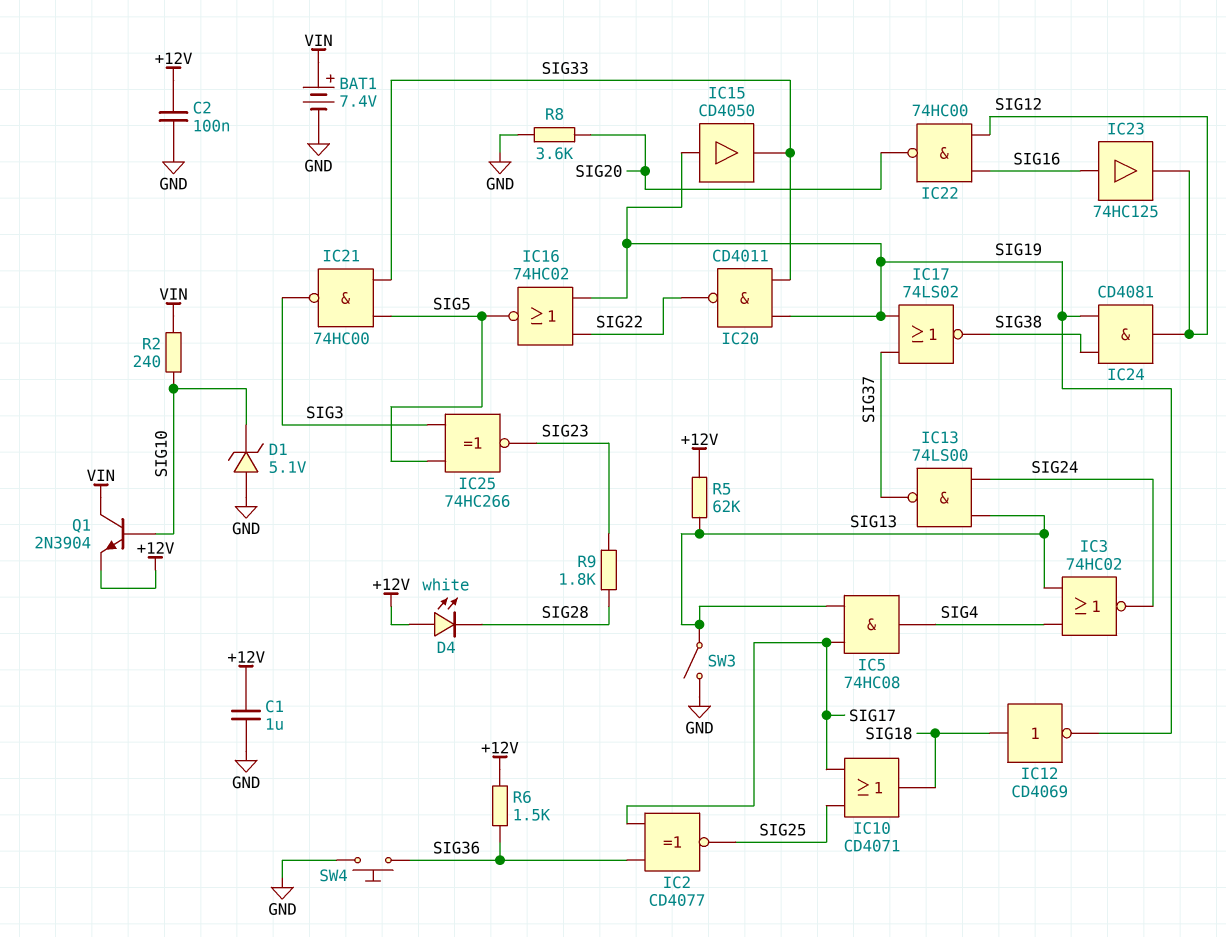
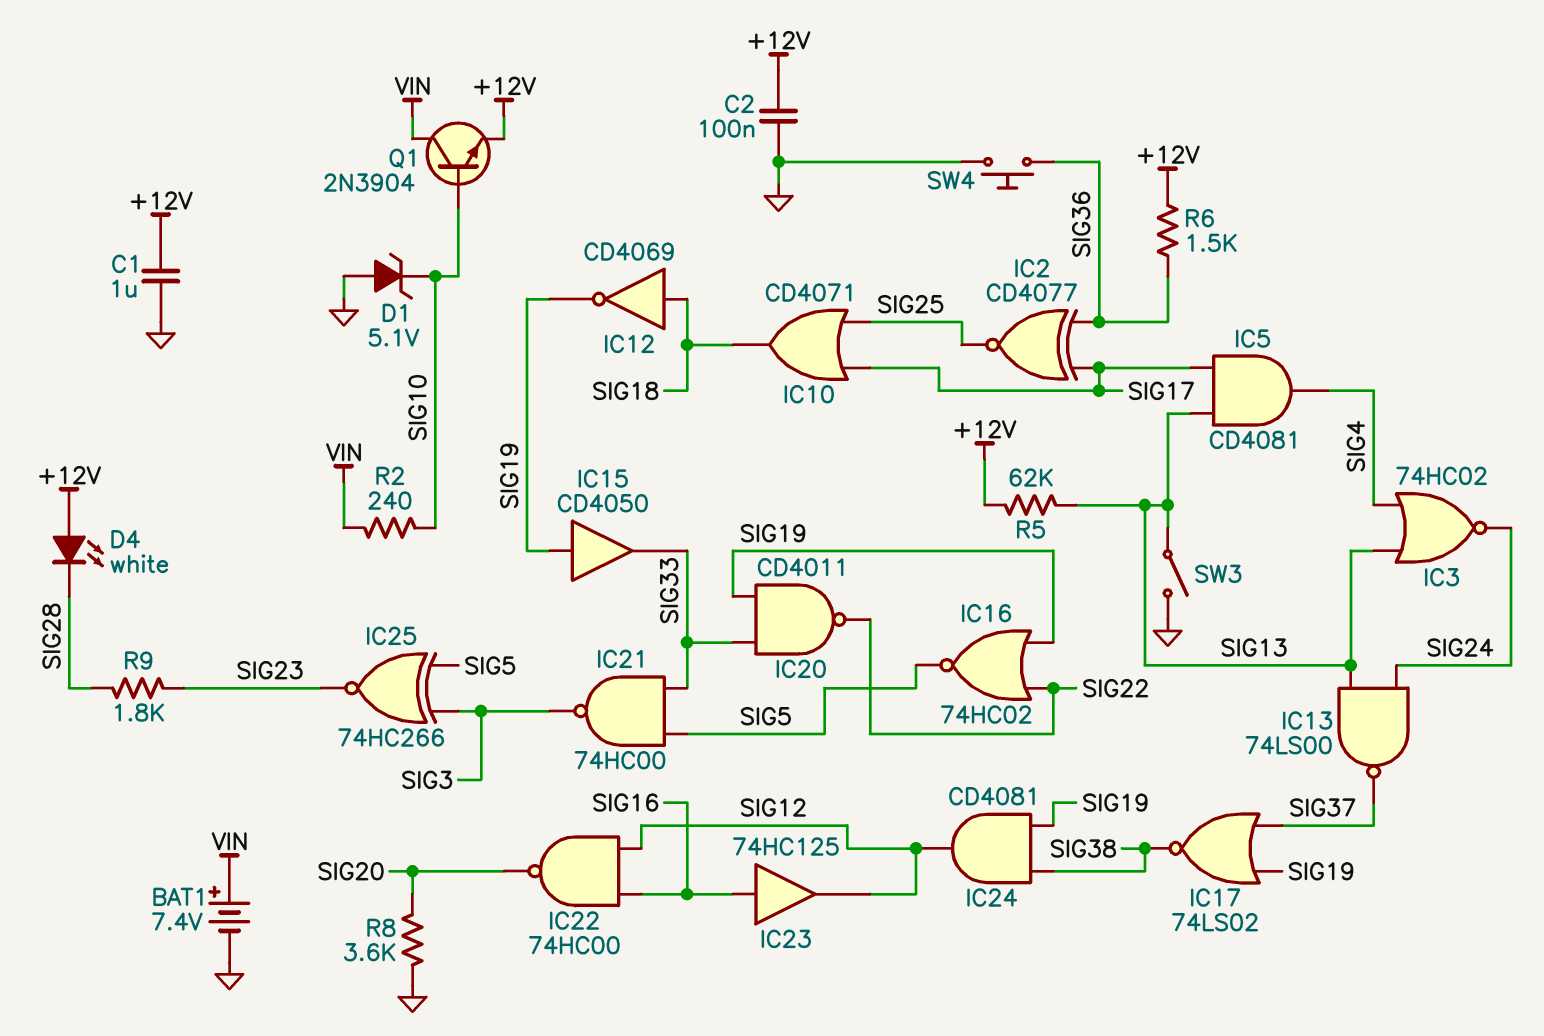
IC5: AND 74HC08 (in SIG13, in SIG17, out SIG4) -> AND CD4081 (in SIG13, in SIG17, out SIG4)

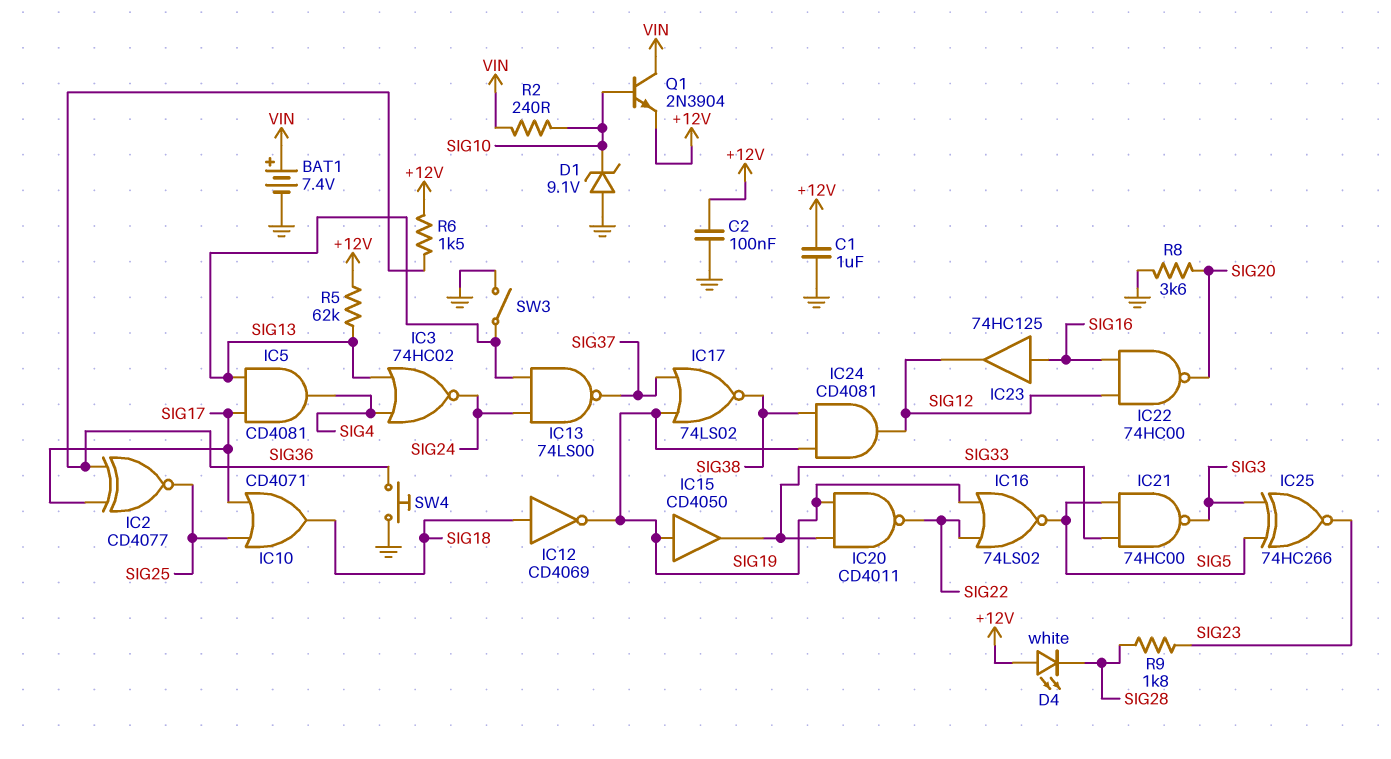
D1: zener 5.1V (A GND, K SIG10) -> zener 9.1V (A GND, K SIG10)
IC16: NOR 74HC02 (in SIG19, in SIG22, out SIG5) -> NOR 74LS02 (in SIG19, in SIG22, out SIG5)

